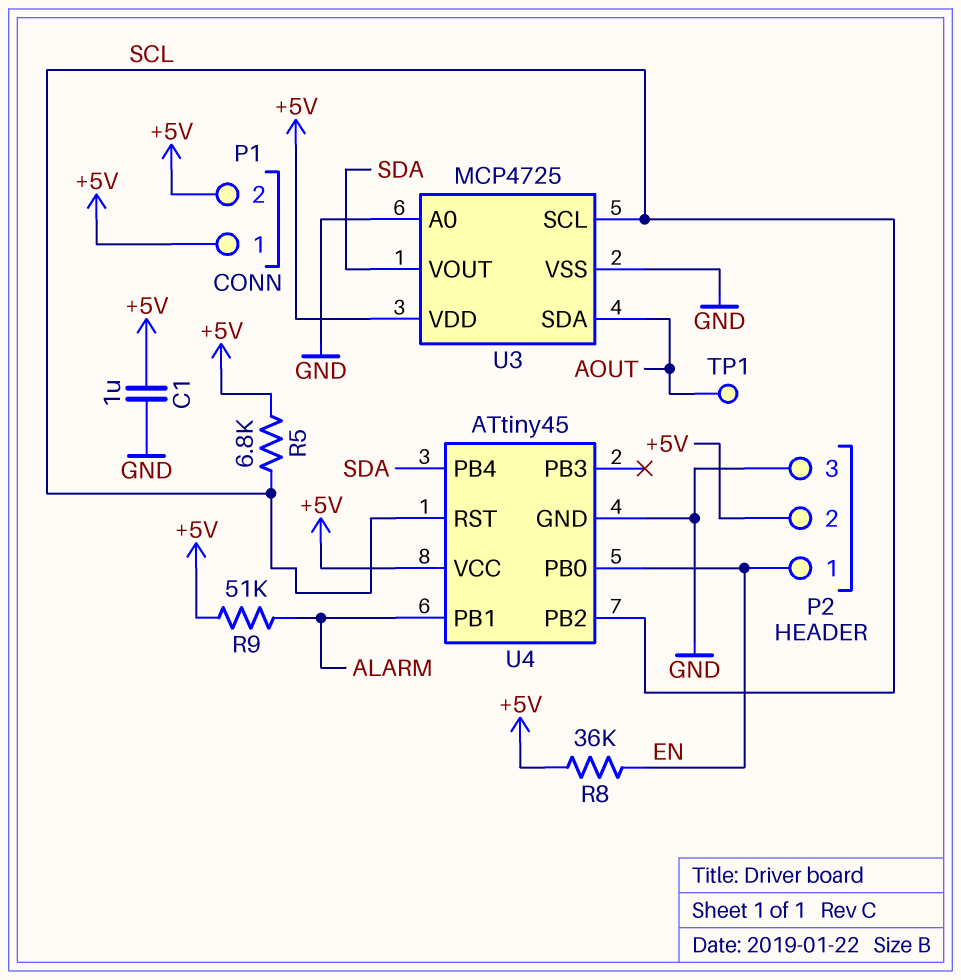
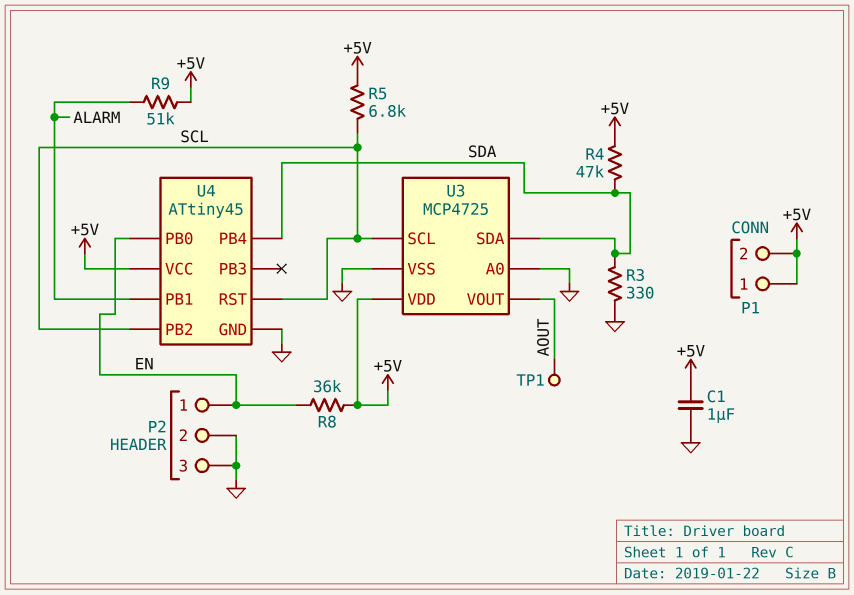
P2 pin 2: +5V -> GND
R3: none -> 330 (GND, SDA)
R4: none -> 47k (+5V, SDA)
U3 pin SDA: AOUT -> SDA
U3 pin VOUT: SDA -> AOUT

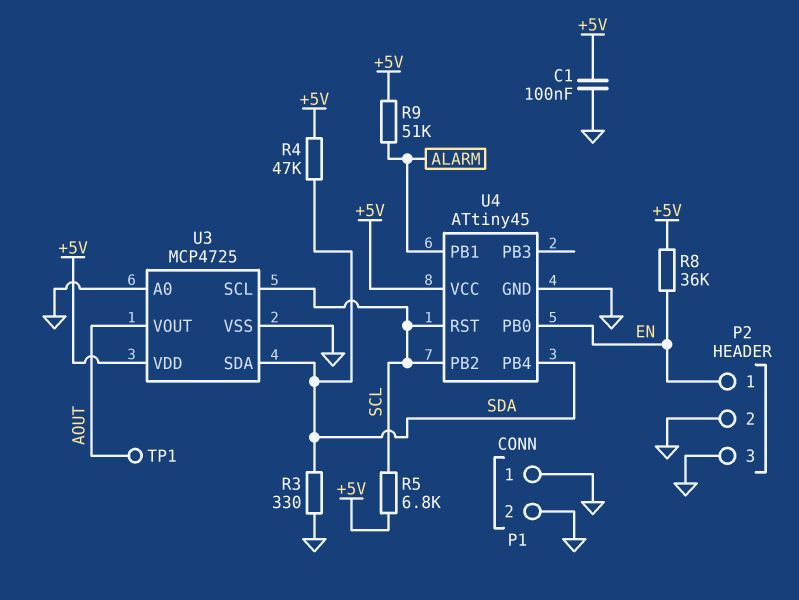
C1: 1uF (+5V, GND) -> 100nF (+5V, GND)
P1 pin 1: +5V -> GND
P1 pin 2: +5V -> GND

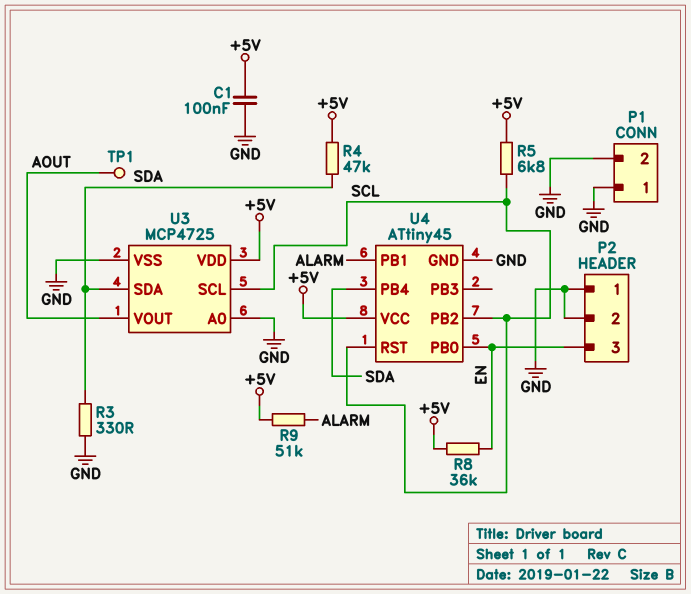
P2 pin 1: EN -> GND
P2 pin 3: GND -> EN

